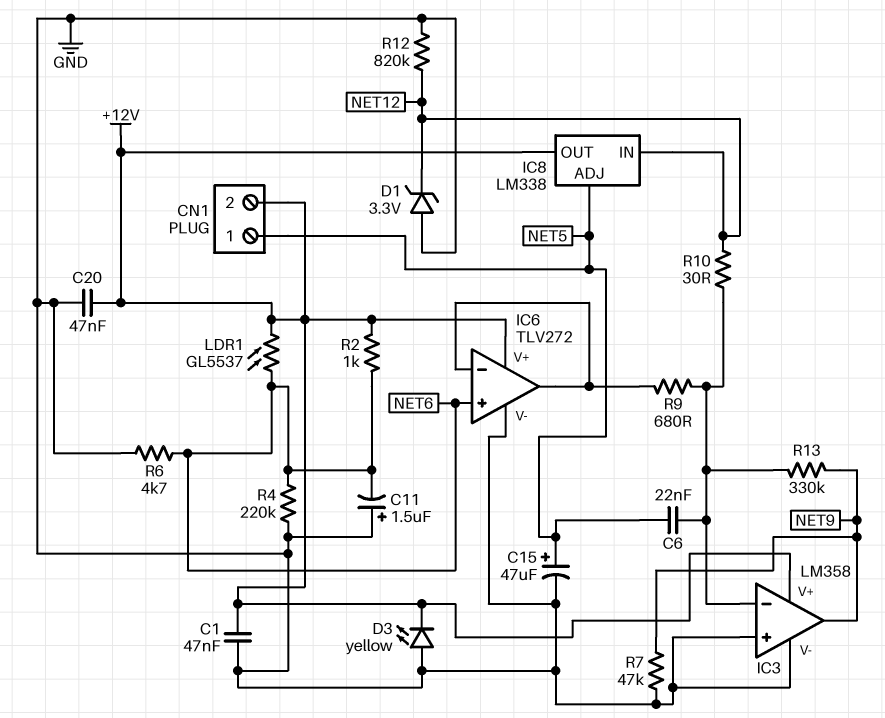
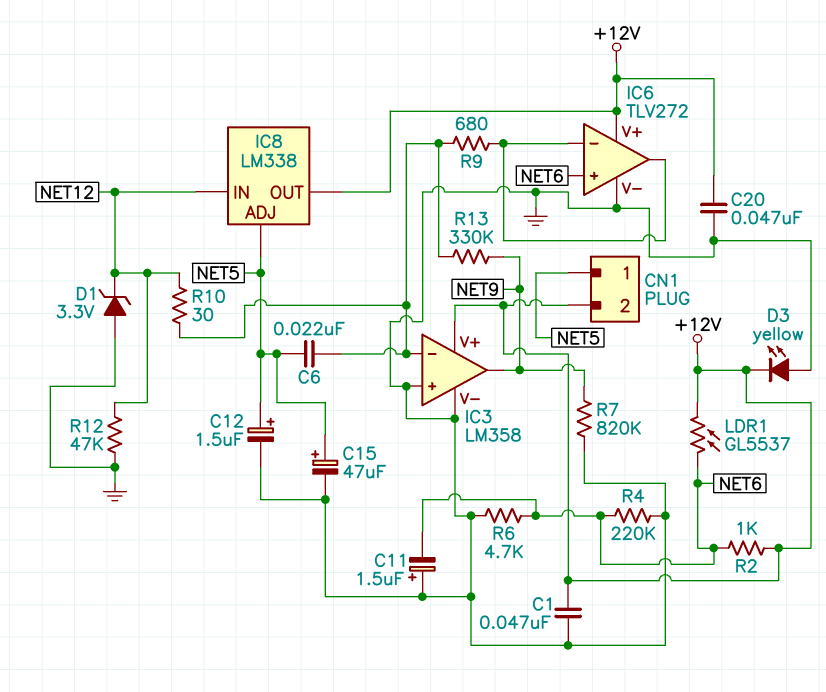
C12: none -> 1.5uF (plus NET5, minus GND)
R7: 47k (GND, NET9) -> 820k (GND, NET9)
R12: 820k (GND, NET12) -> 47k (GND, NET12)

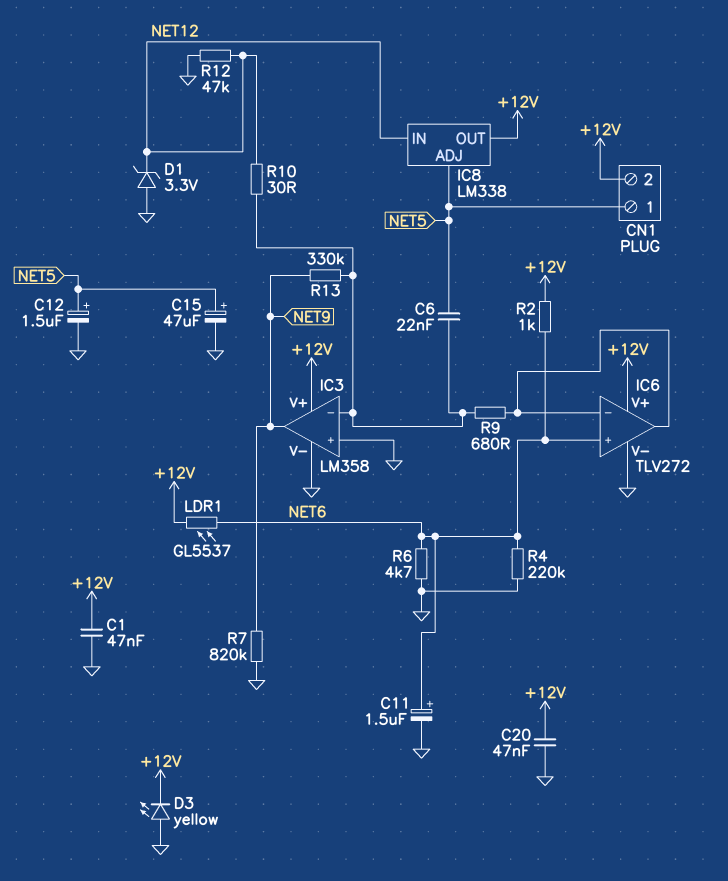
C11: 1.5uF (plus GND, minus NET6) -> 1.5uF (plus NET6, minus GND)

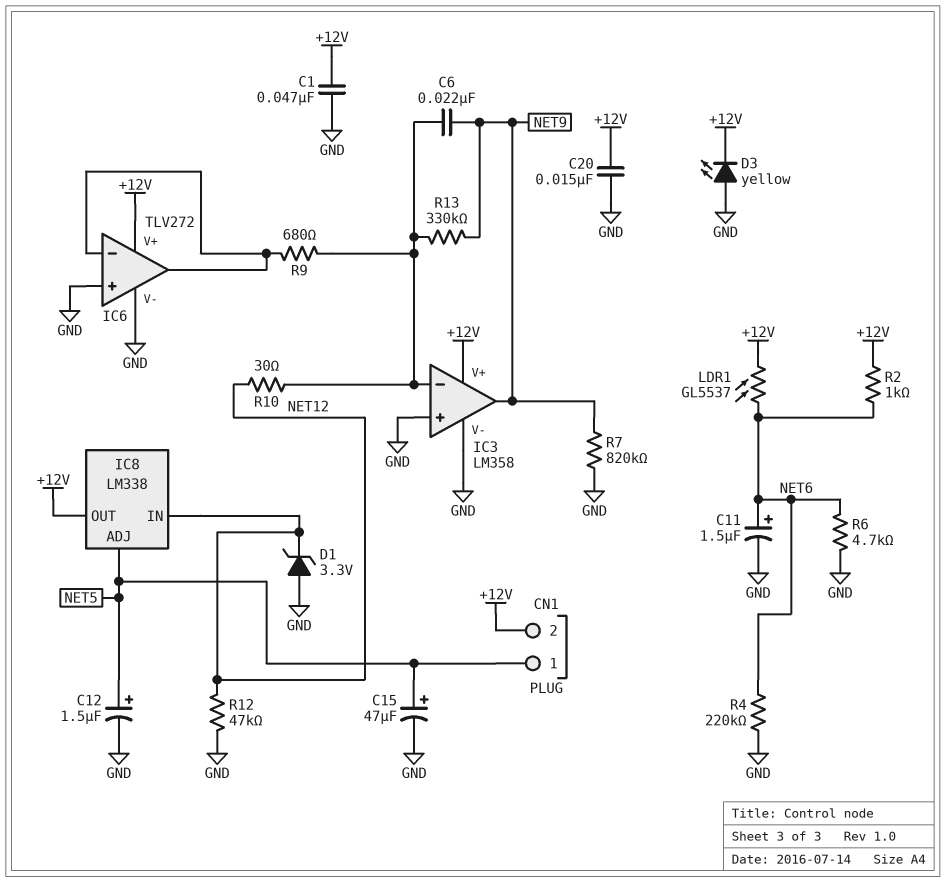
C6: 22nF (IC3/in-, NET5) -> 22nF (IC3/in-, NET9)
C20: 47nF (+12V, GND) -> 15nF (+12V, GND)
IC6 pin in+: NET6 -> GND

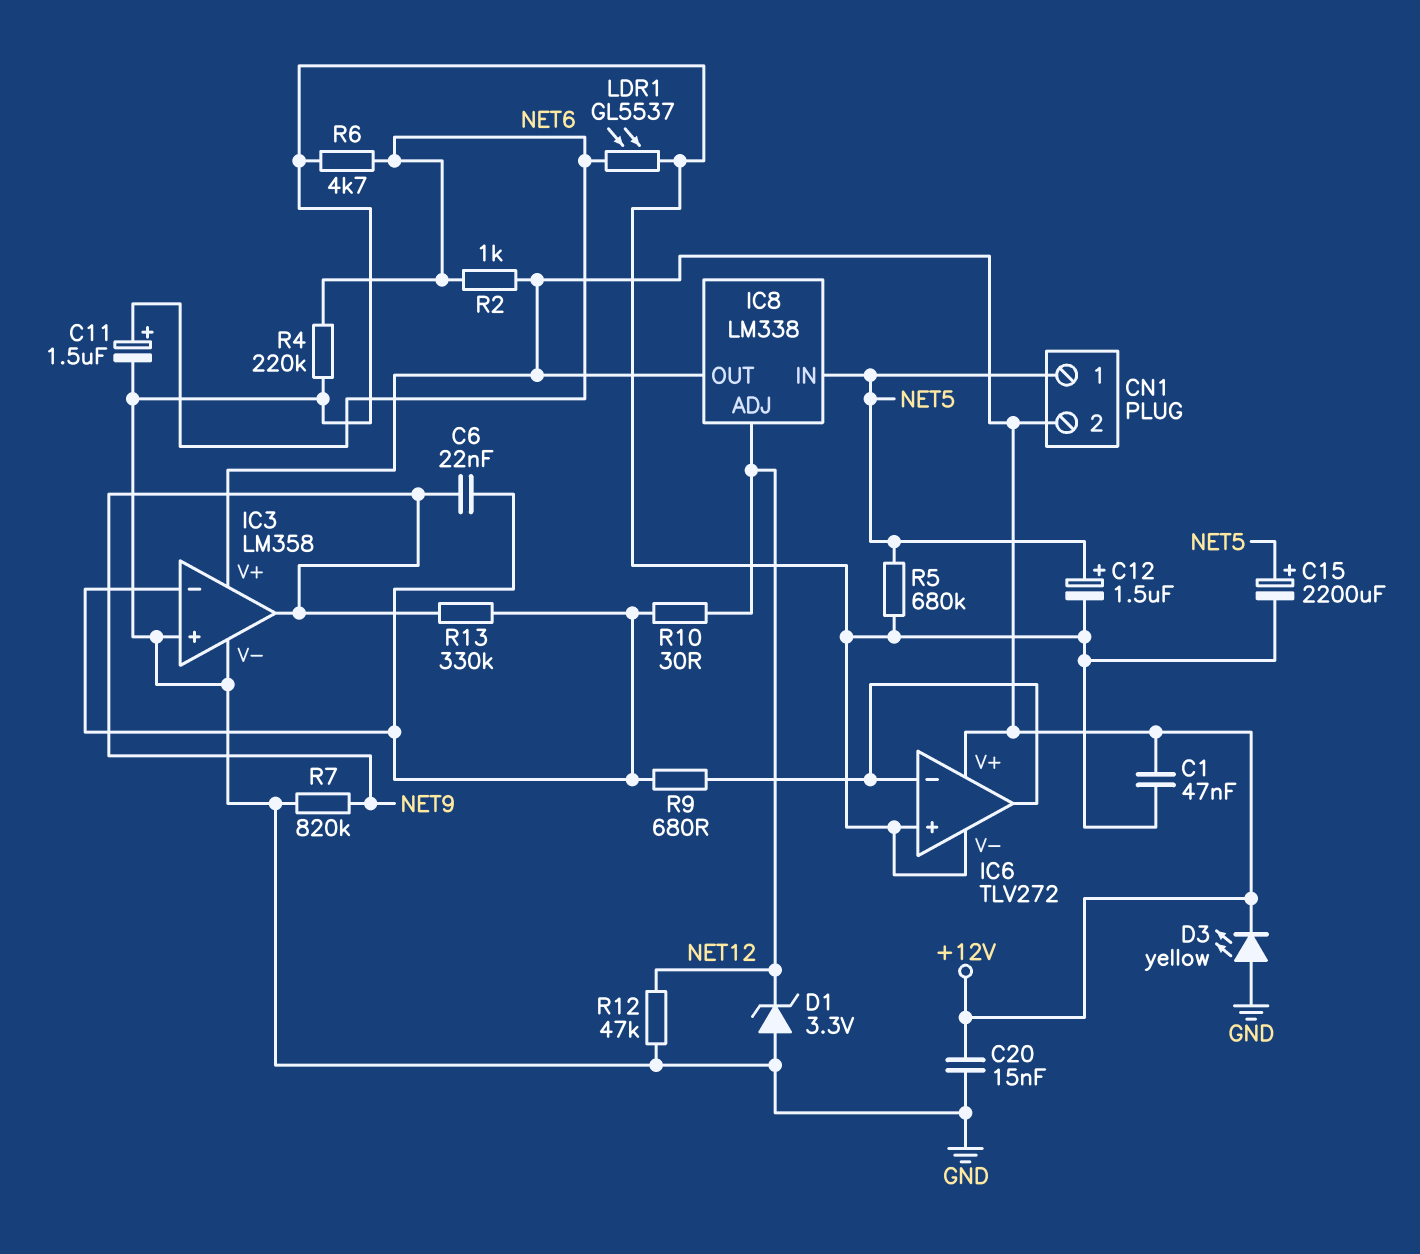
C15: 47uF (plus NET5, minus GND) -> 2200uF (plus NET5, minus GND)
IC8 pin ADJ: NET5 -> NET12
IC8 pin IN: NET12 -> NET5
LDR1: GL5537 (+12V, NET6) -> GL5537 (GND, NET6)
R5: none -> 680k (GND, NET5)

